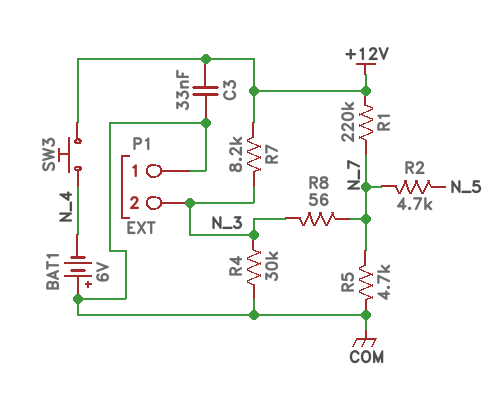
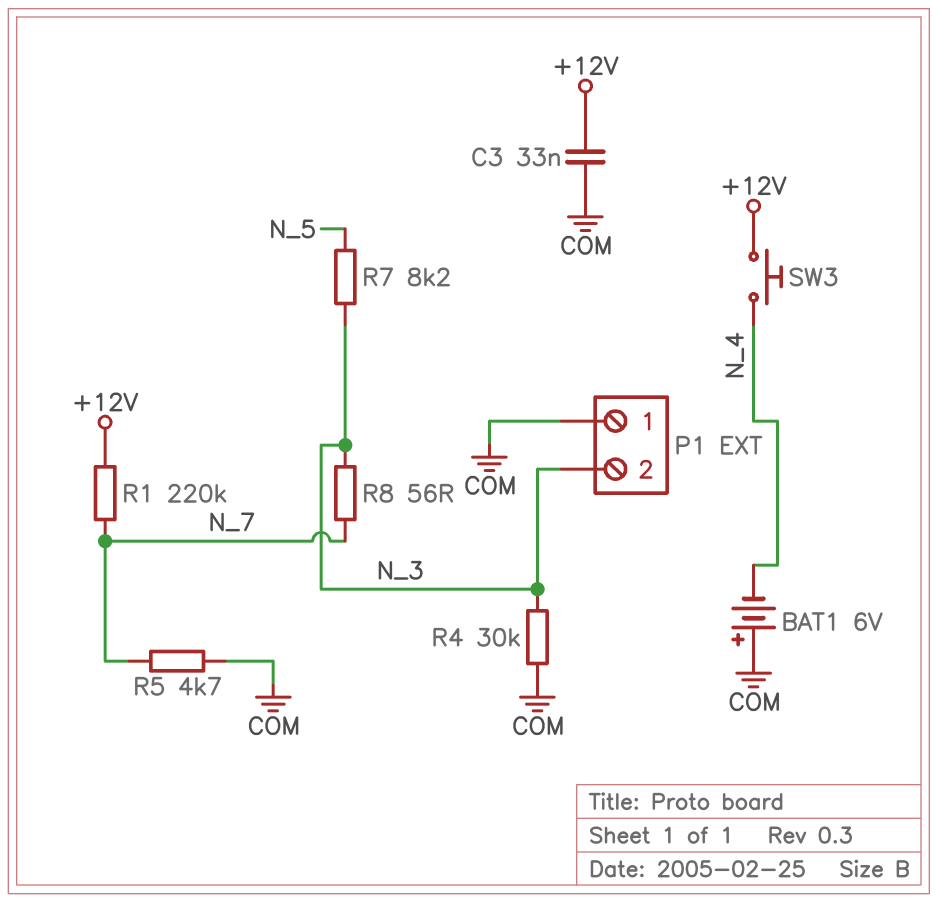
R2: 4.7k (N_5, N_7) -> none
R7: 8.2k (+12V, N_3) -> 8.2k (N_3, N_5)

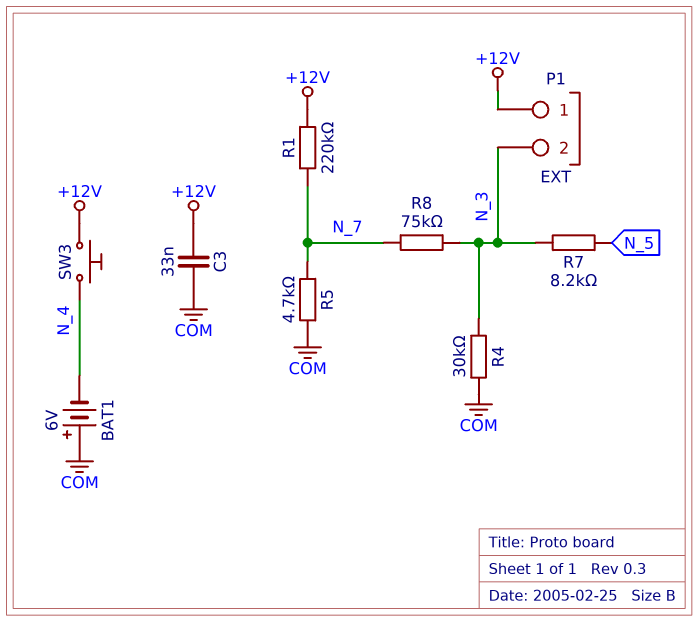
P1 pin 1: COM -> +12V
R8: 56 (N_3, N_7) -> 75k (N_3, N_7)

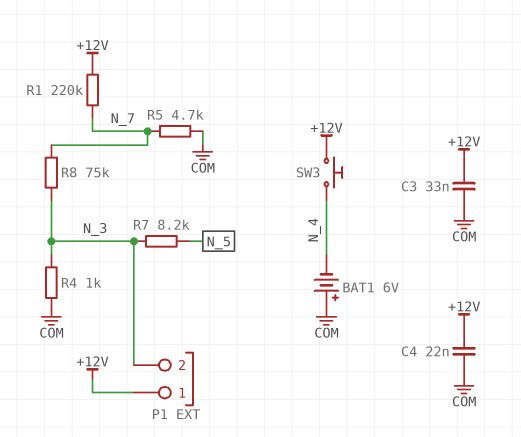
C4: none -> 22nF (+12V, COM)
R4: 30k (COM, N_3) -> 1k (COM, N_3)

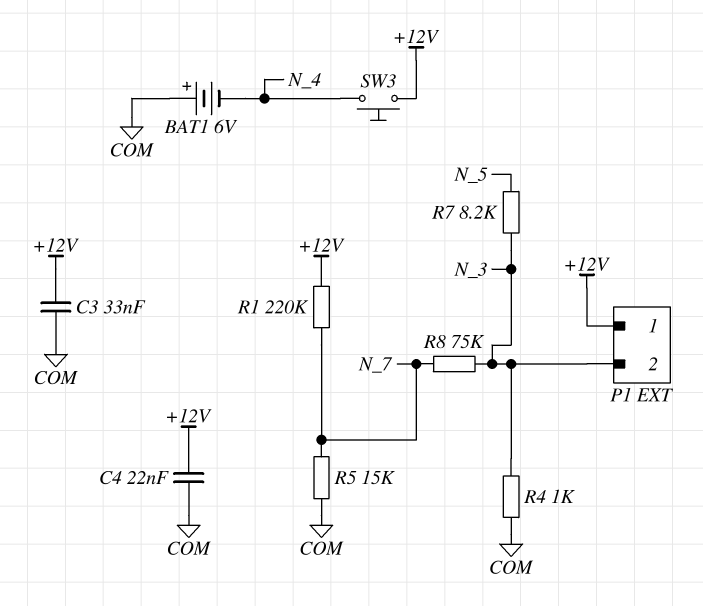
R5: 4.7k (COM, N_7) -> 15k (COM, N_7)

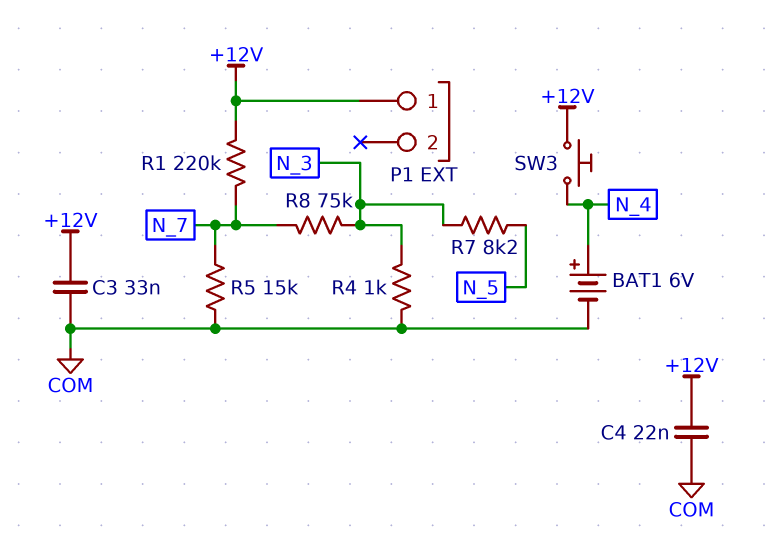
BAT1: 6V (plus COM, minus N_4) -> 6V (plus N_4, minus COM)
P1 pin 2: N_3 -> none

